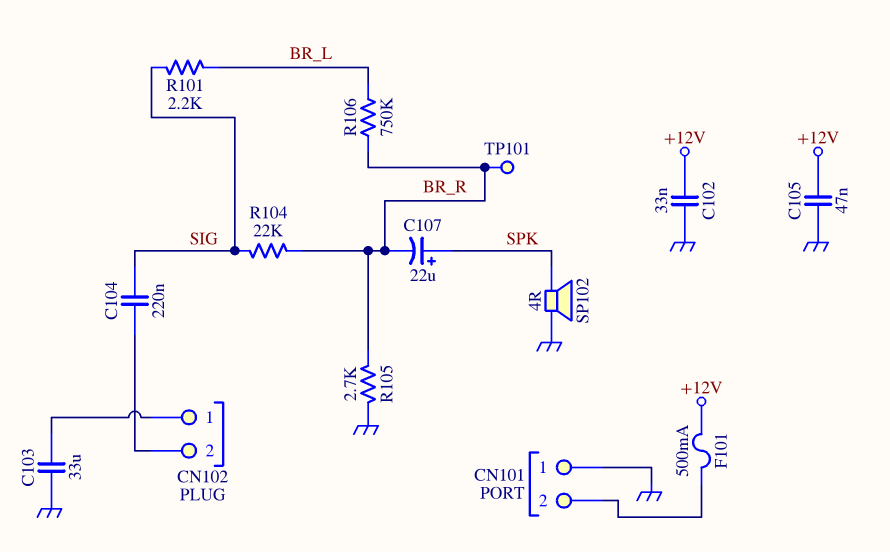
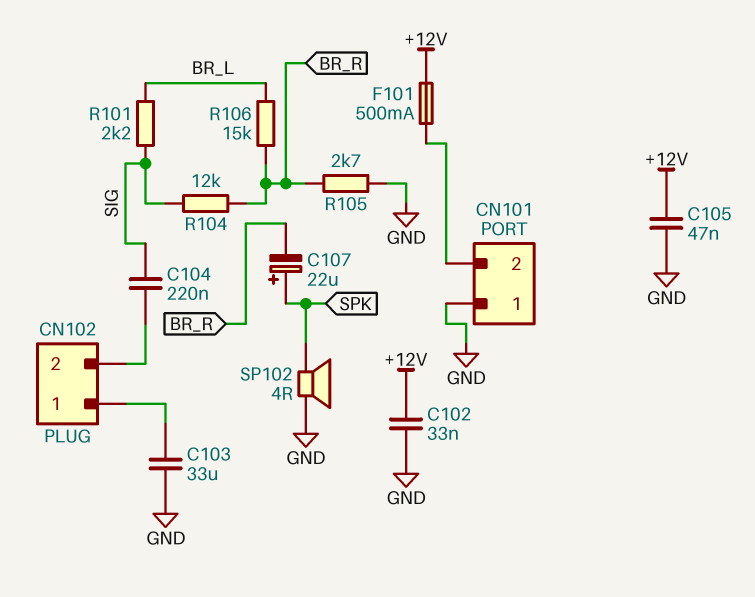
R104: 22k (BR_R, SIG) -> 12k (BR_R, SIG)
R106: 750k (BR_L, BR_R) -> 15k (BR_L, BR_R)
TP101: test point (BR_R) -> none

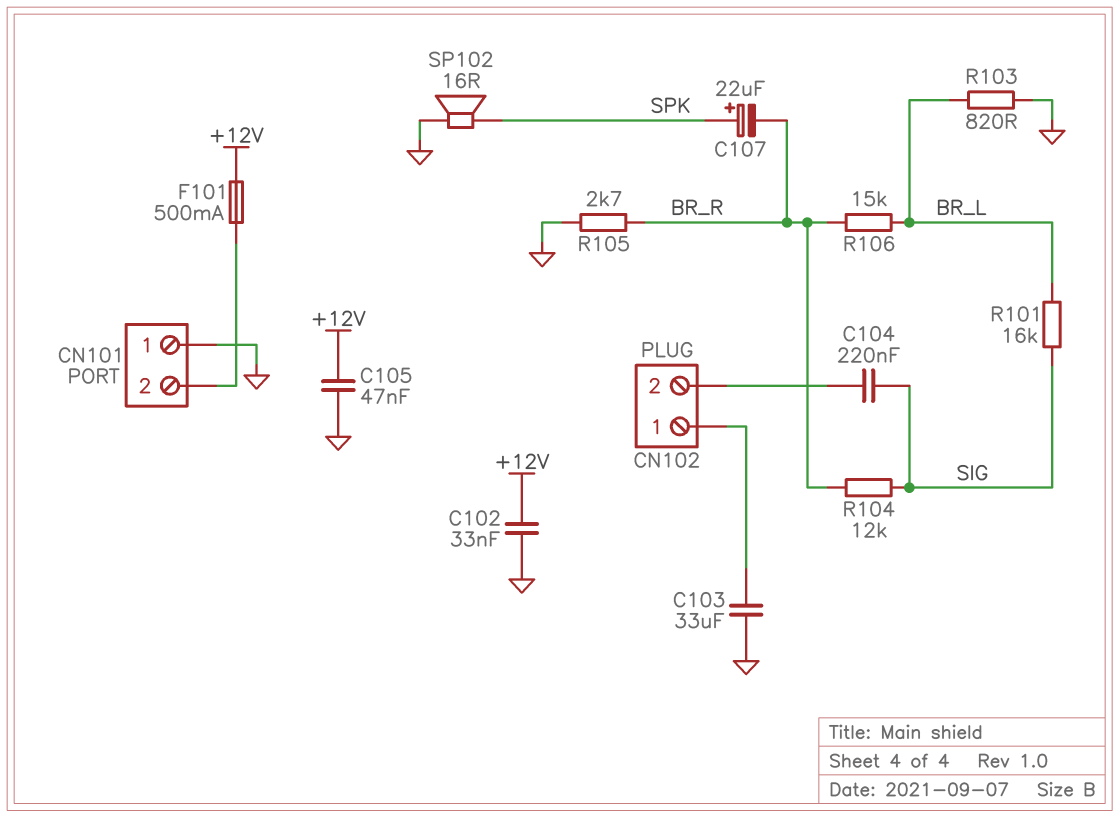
R101: 2.2k (BR_L, SIG) -> 16k (BR_L, SIG)
R103: none -> 820 (BR_L, GND)
SP102: speaker 4R (GND, SPK) -> speaker 16R (GND, SPK)

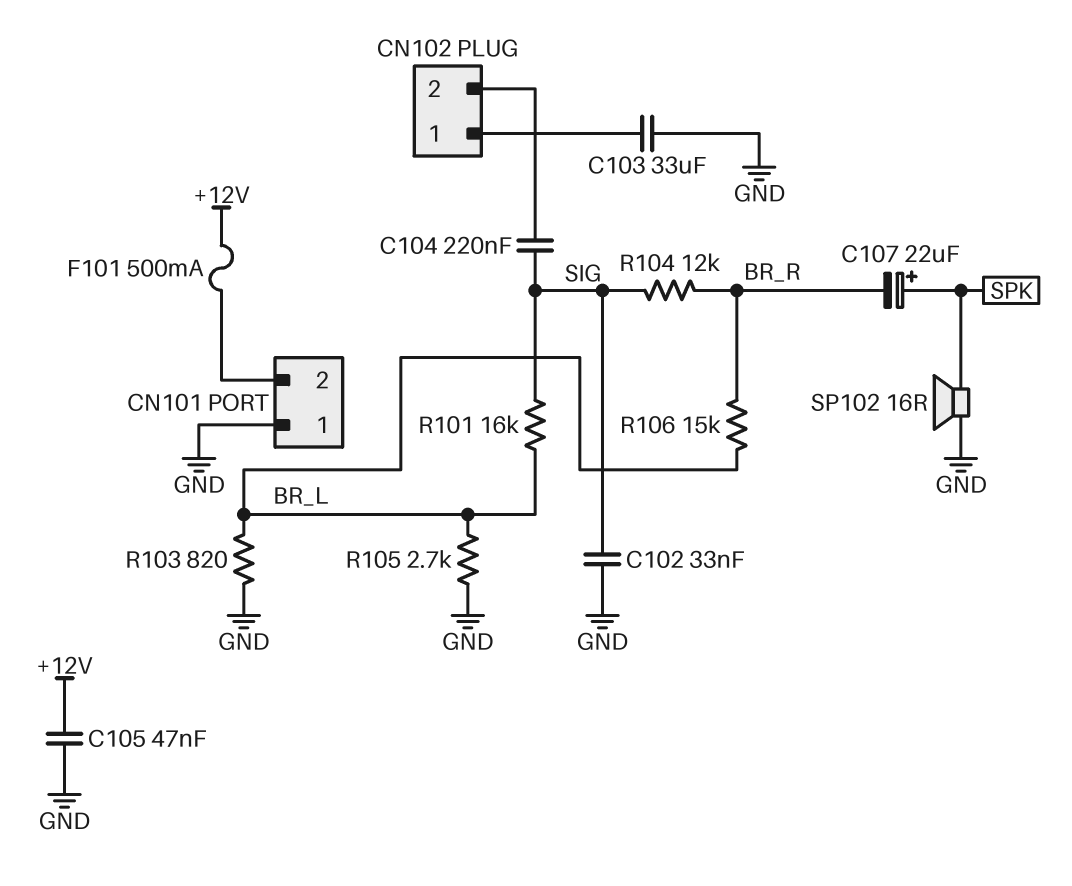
C102: 33nF (+12V, GND) -> 33nF (GND, SIG)
R105: 2.7k (BR_R, GND) -> 2.7k (BR_L, GND)

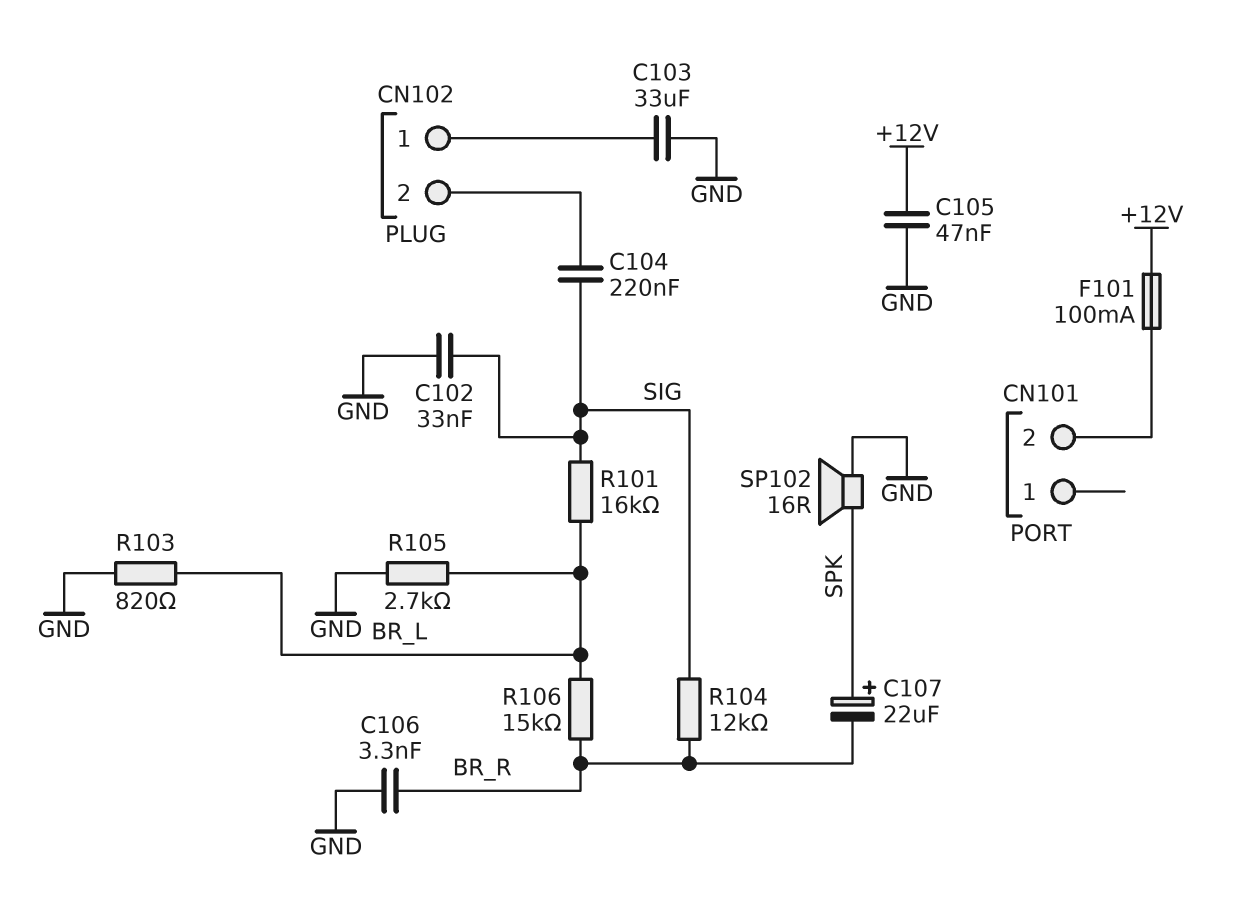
C106: none -> 3.3nF (BR_R, GND)
CN101 pin 1: GND -> none
F101: 500mA (+12V, CN101/2) -> 100mA (+12V, CN101/2)

